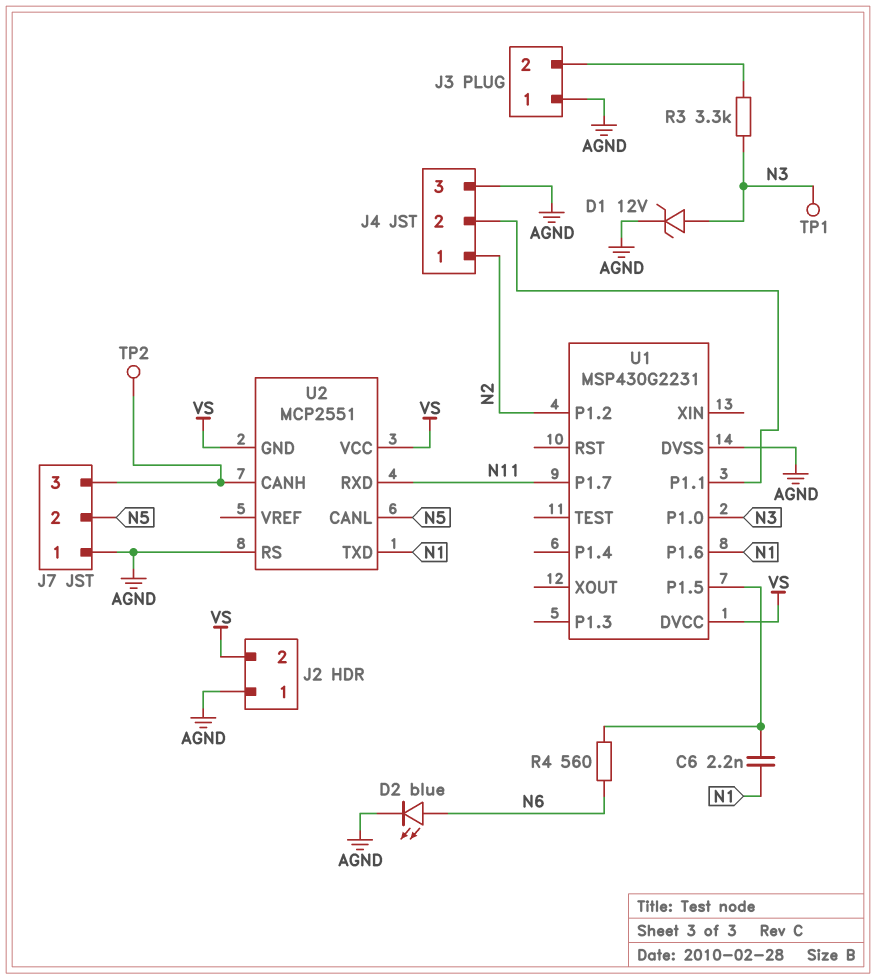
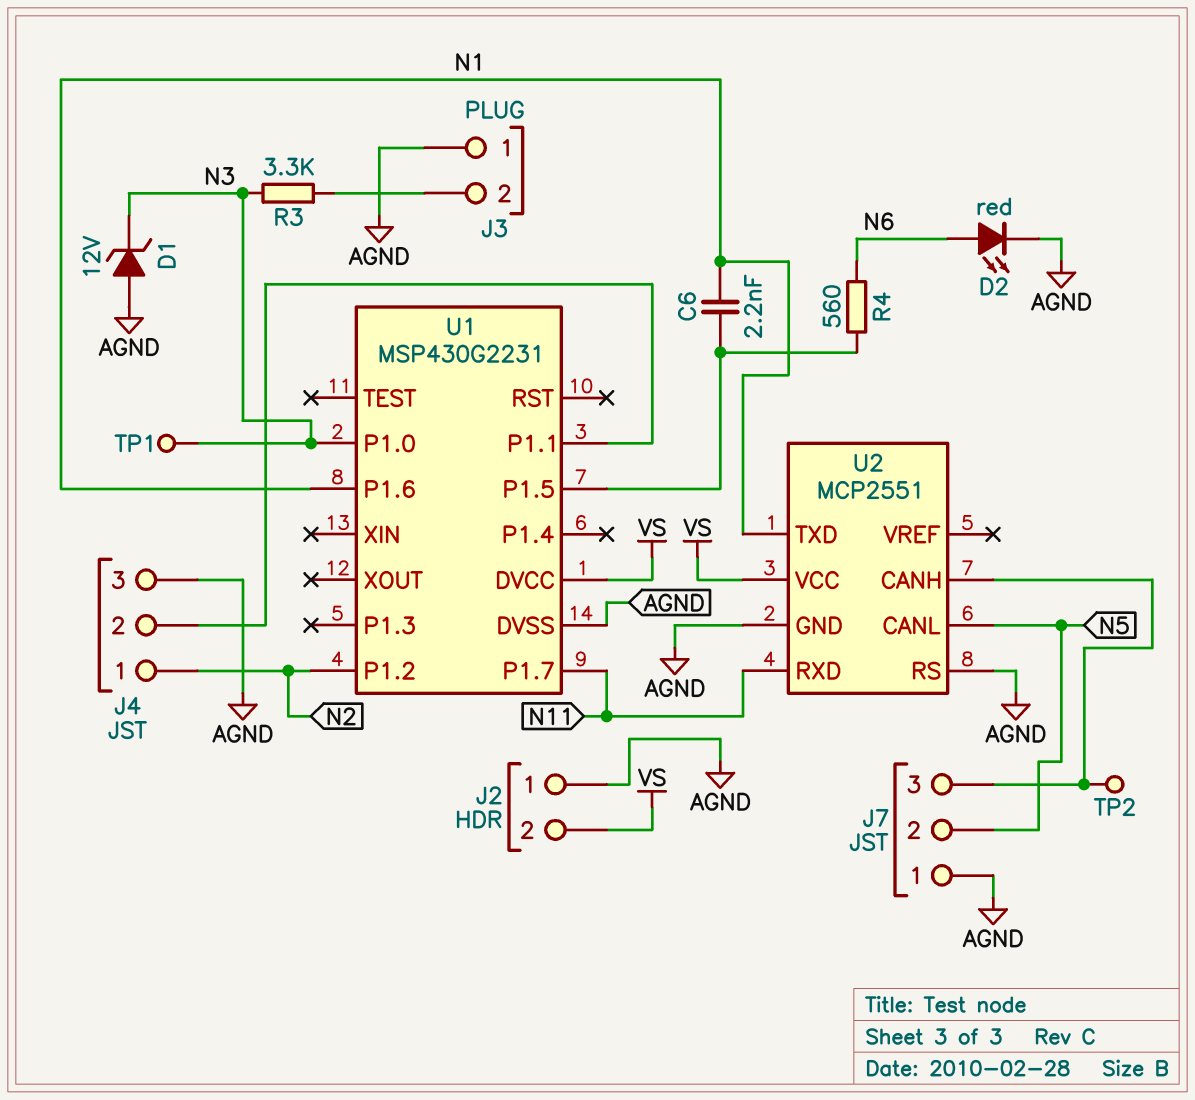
D1: zener 12V (A N3, K AGND) -> zener 12V (A AGND, K N3)
D2: LED blue (A N6, K AGND) -> LED red (A N6, K AGND)
U2 pin GND: VS -> AGND

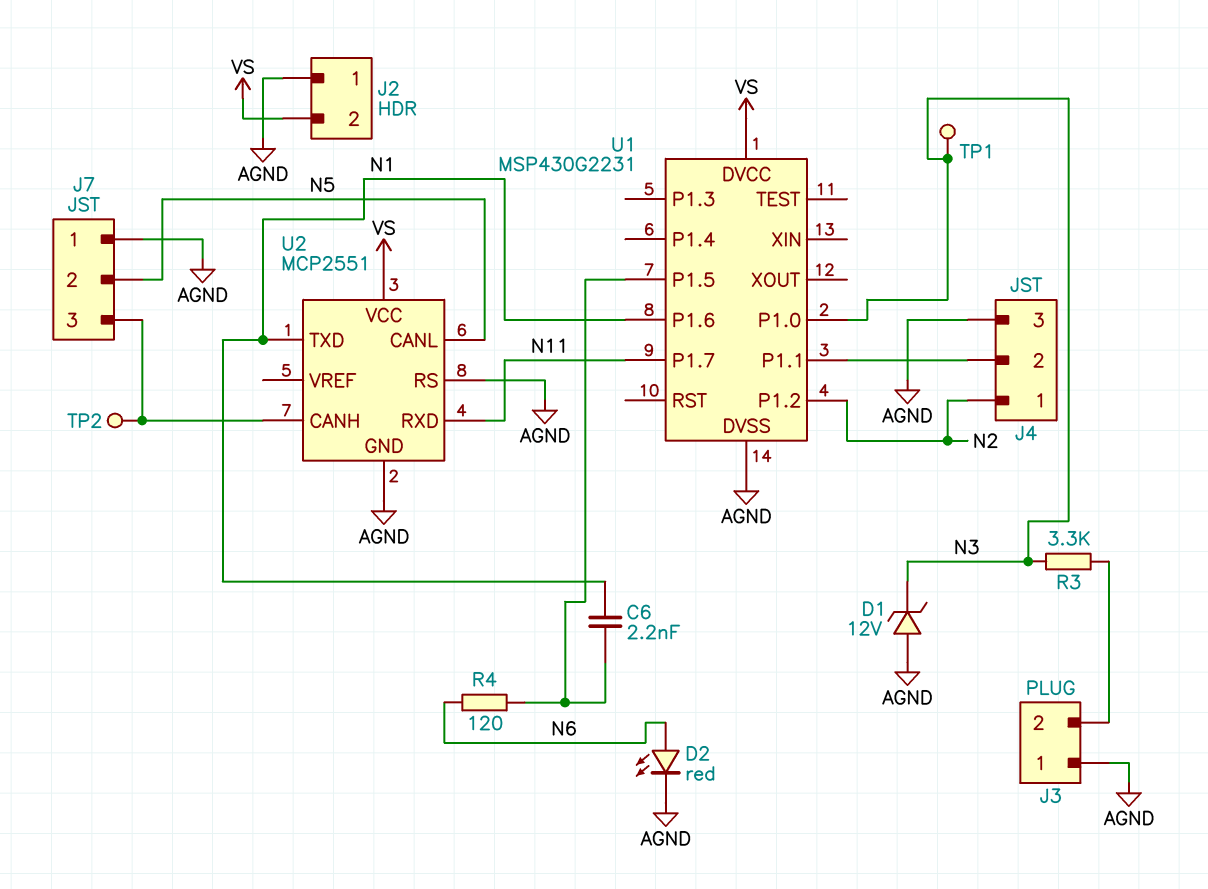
R4: 560 (N6, U1/P1.5) -> 120 (N6, U1/P1.5)

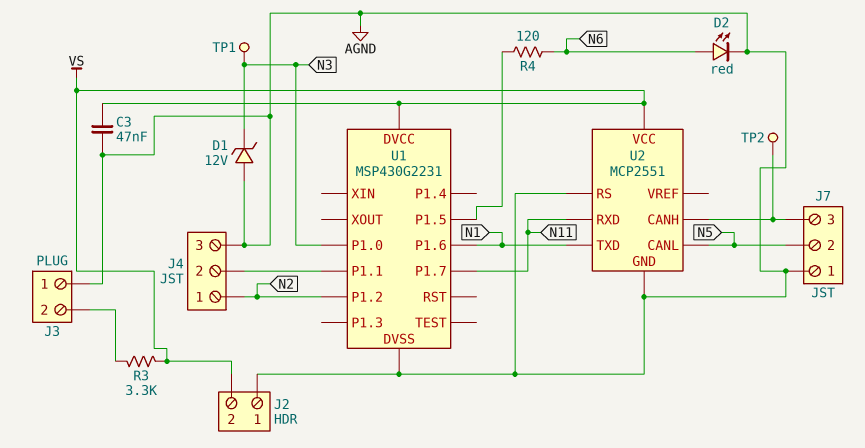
C3: none -> 47nF (AGND, VS)
C6: 2.2nF (N1, U1/P1.5) -> none
R3: 3.3k (J3/2, N3) -> 3.3k (J3/2, VS)

